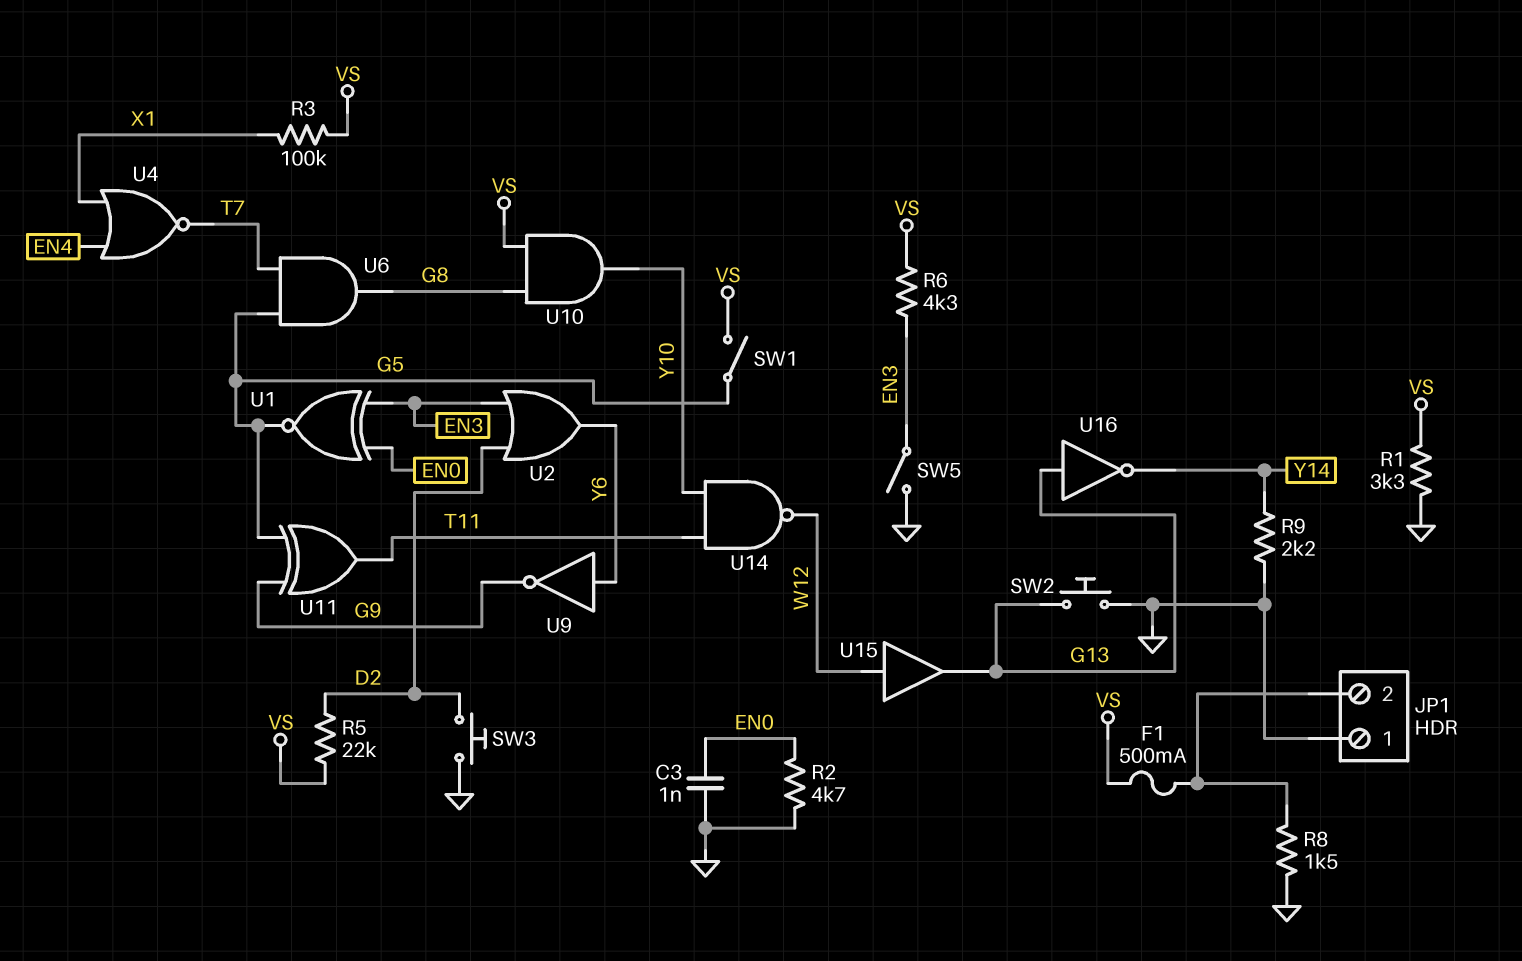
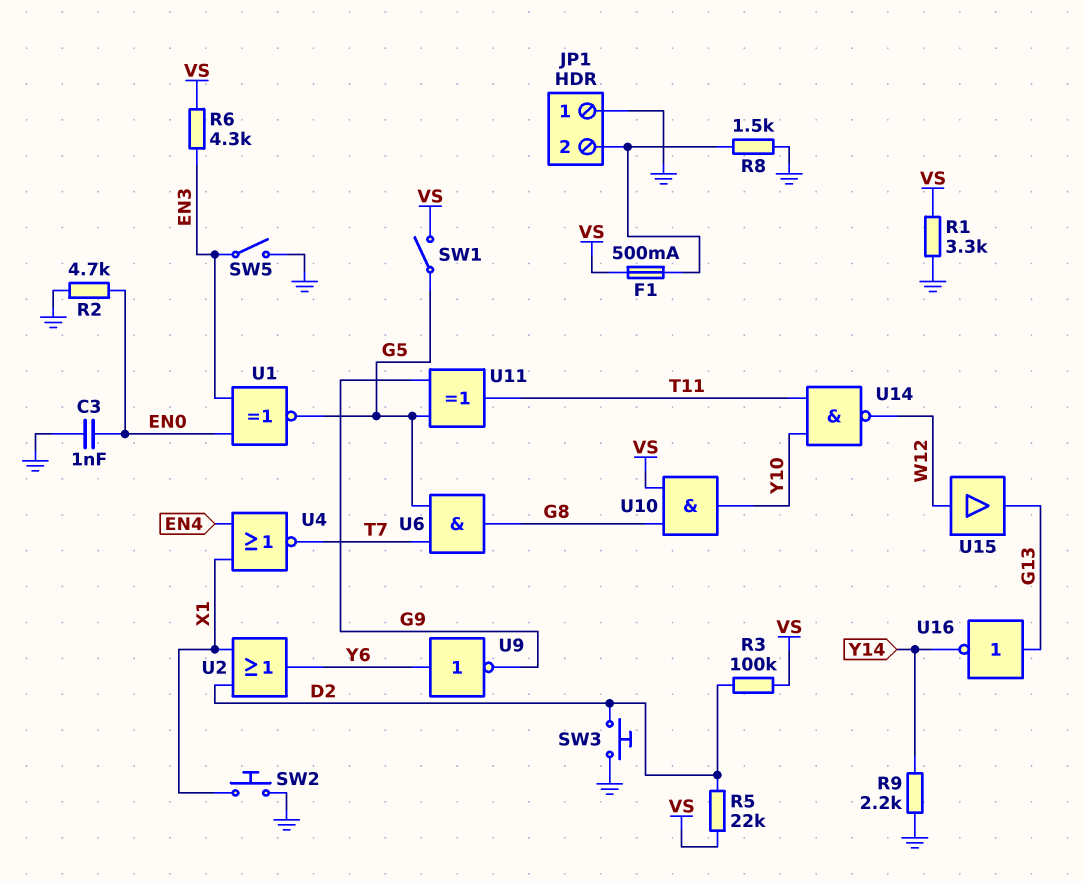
R3: 100k (VS, X1) -> 100k (D2, VS)
SW2: button (G13, GND) -> button (GND, X1)
U2: OR (in D2, in EN3, out Y6) -> OR (in D2, in X1, out Y6)

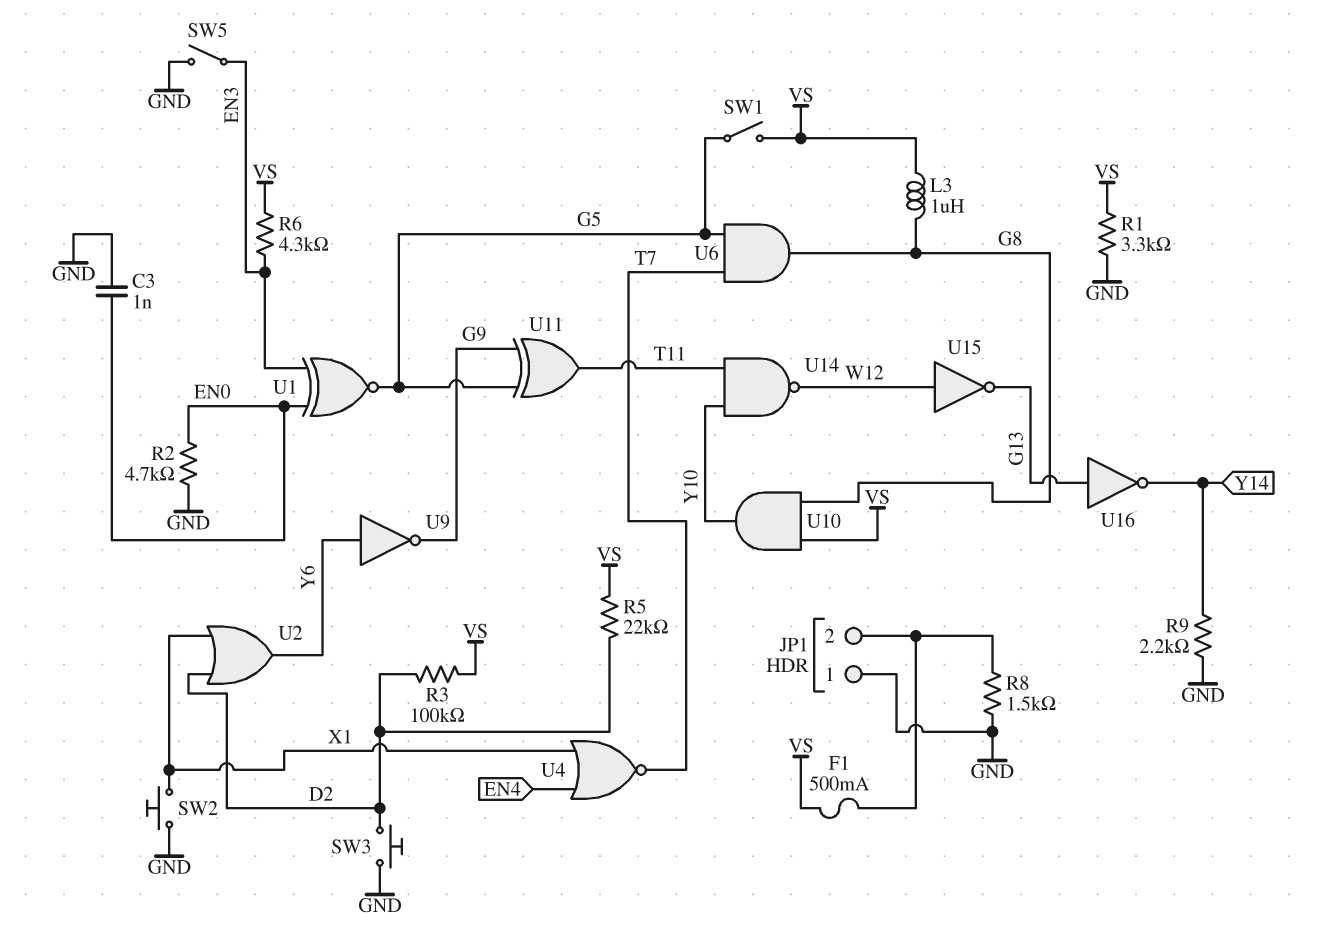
L3: none -> 1uH (G8, VS)
U15: buffer (in W12, out G13) -> NOT (in W12, out G13)

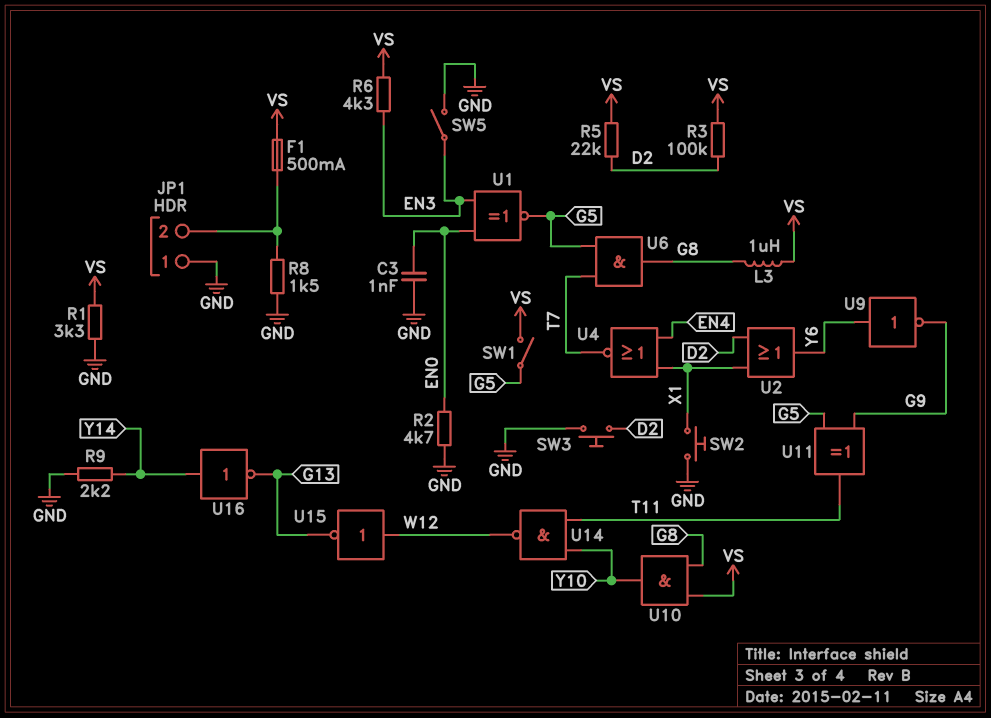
U16: NOT (in G13, out Y14) -> NOT (in Y14, out G13)

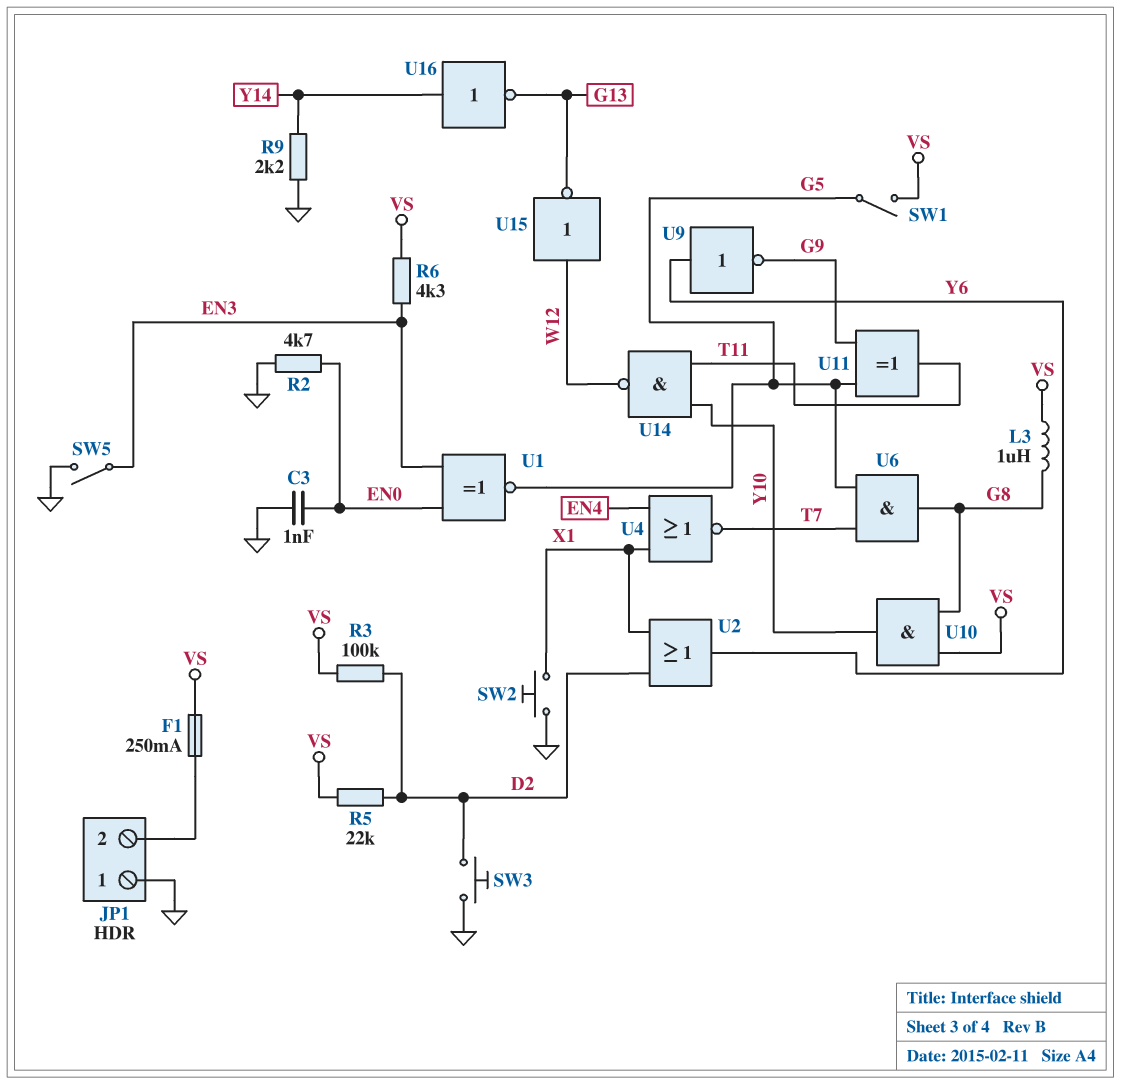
F1: 500mA (JP1/2, VS) -> 250mA (JP1/2, VS)
R1: 3.3k (GND, VS) -> none
R8: 1.5k (GND, JP1/2) -> none

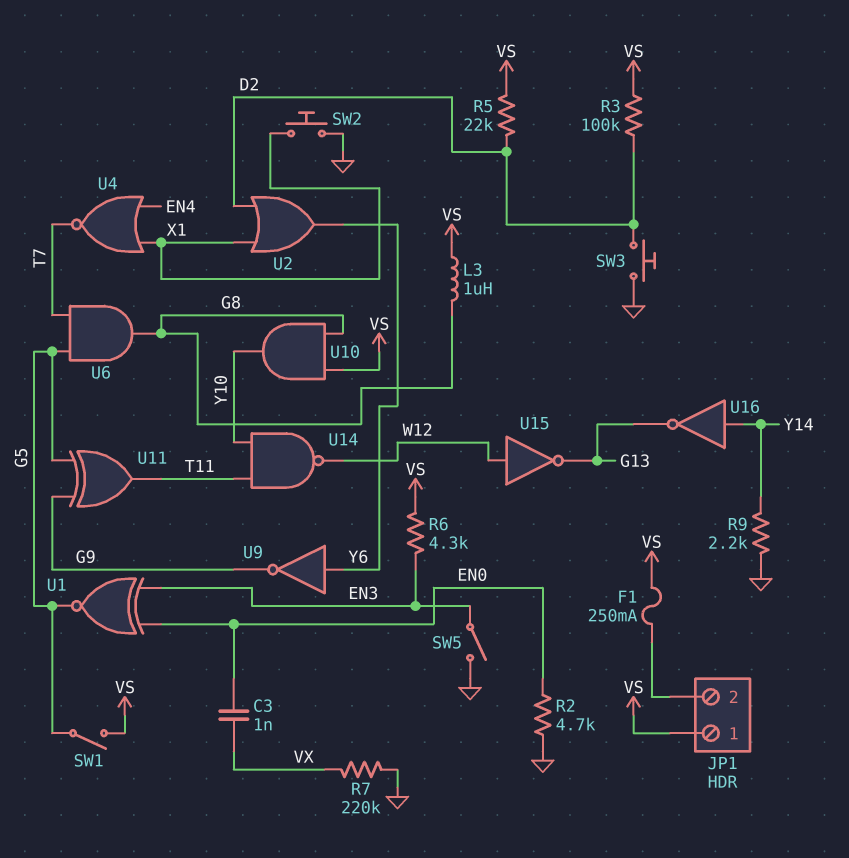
C3: 1nF (EN0, GND) -> 1nF (EN0, VX)
JP1 pin 1: GND -> VS
R7: none -> 220k (GND, VX)

